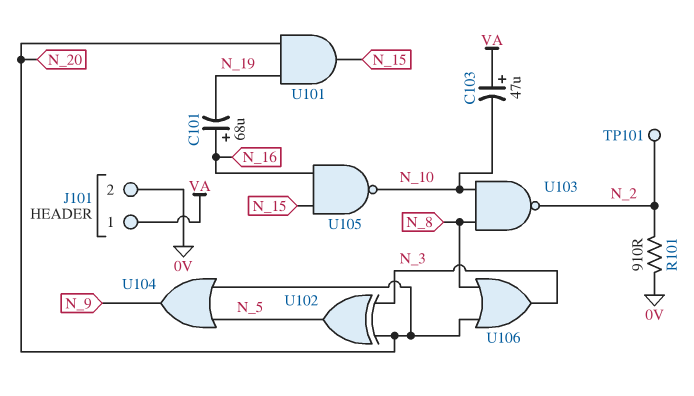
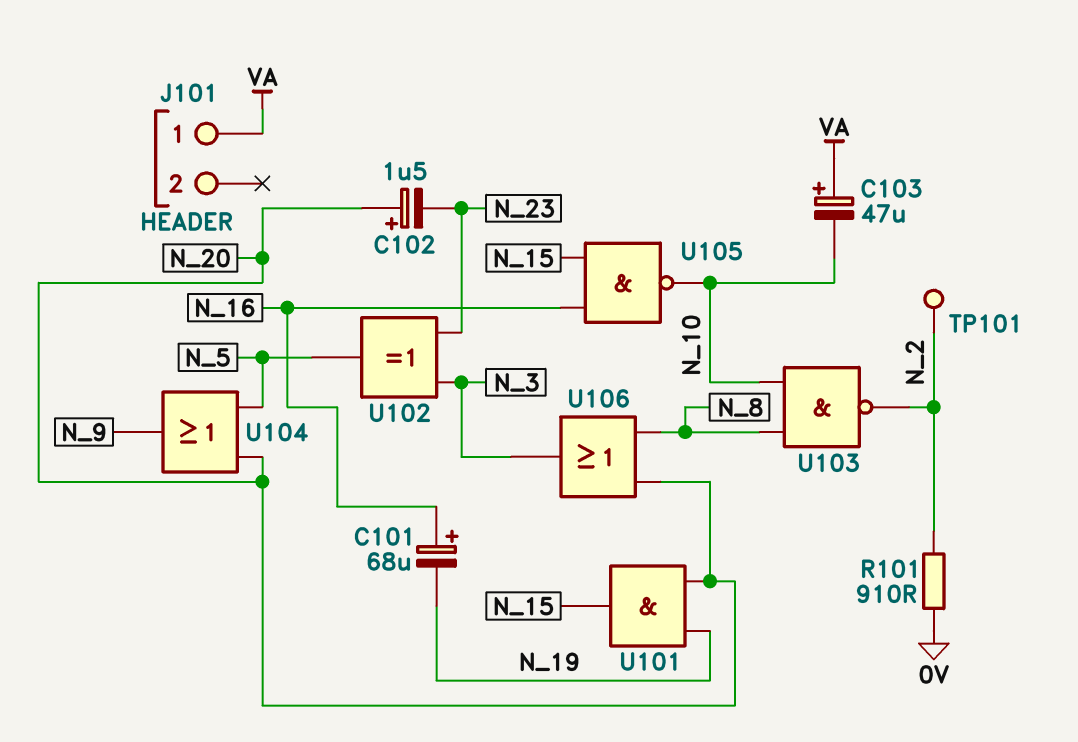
C102: none -> 1.5uF (plus N_20, minus N_23)
J101 pin 2: 0V -> none
U102: XOR (in N_3, in N_20, out N_5) -> XOR (in N_3, in N_23, out N_5)

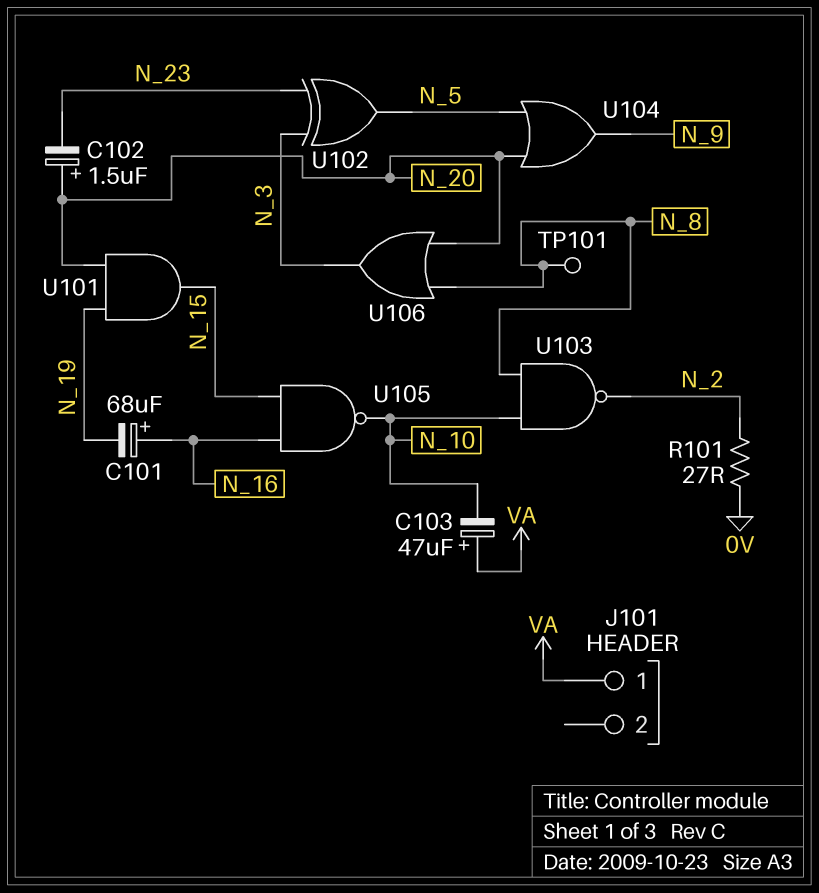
R101: 910 (0V, N_2) -> 27 (0V, N_2)
TP101: test point (N_2) -> test point (N_8)

